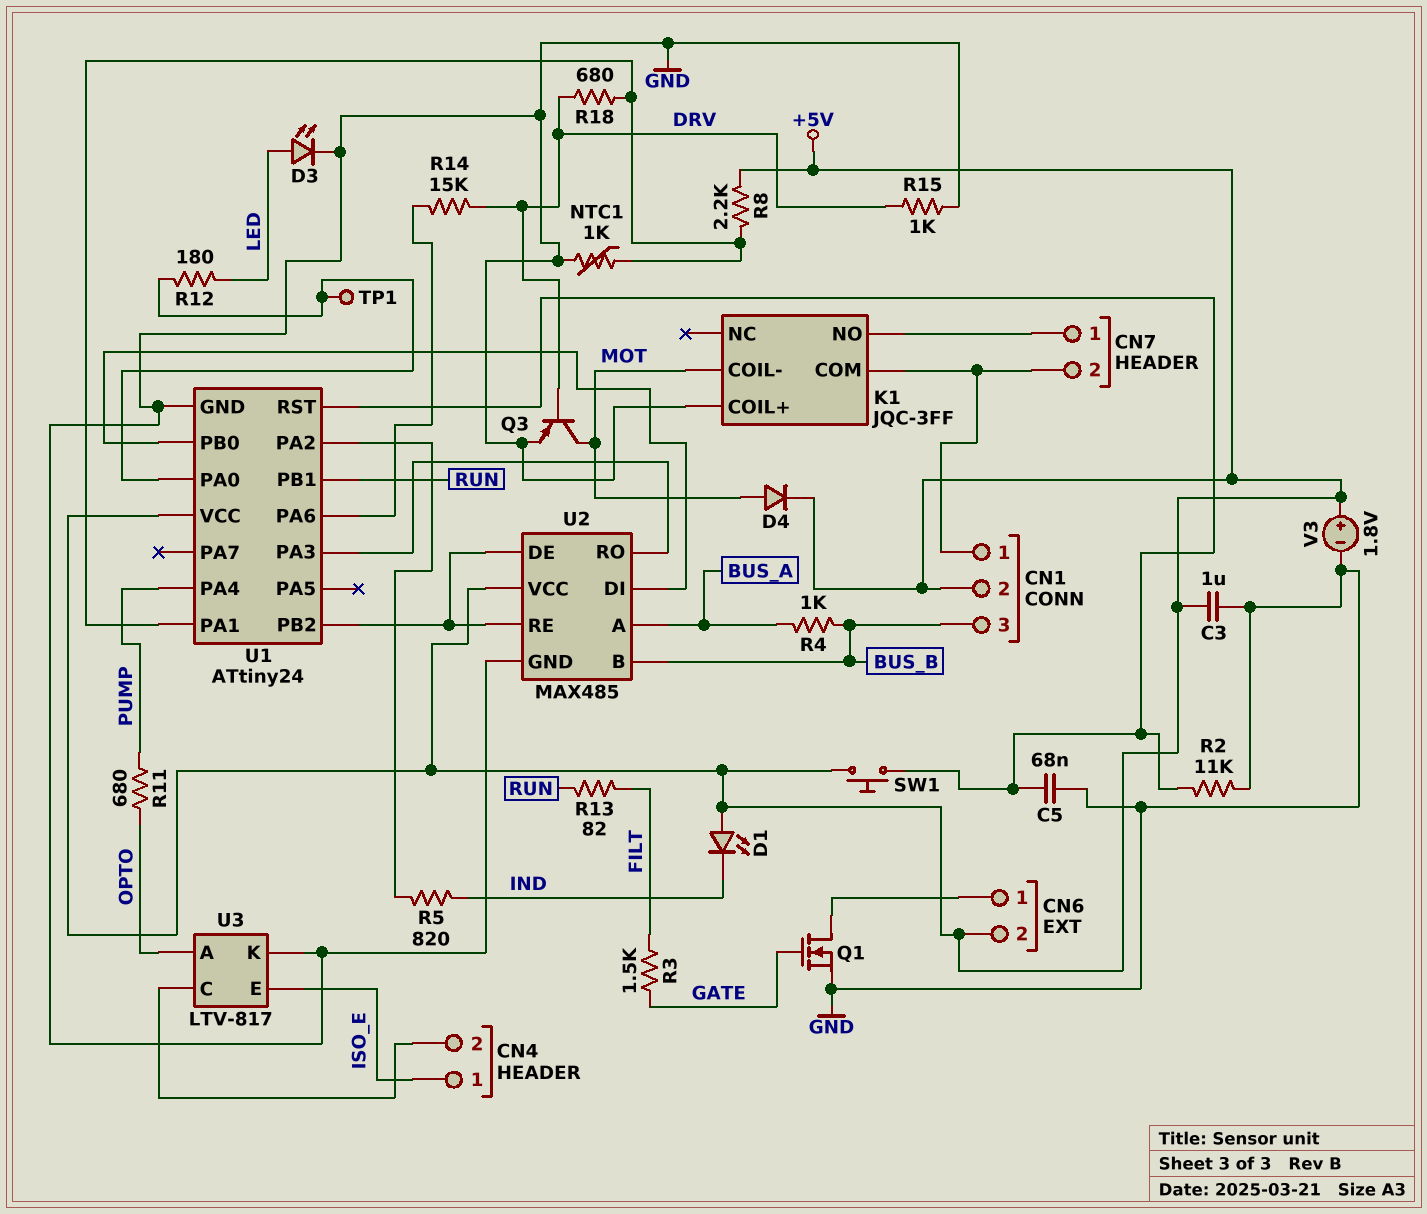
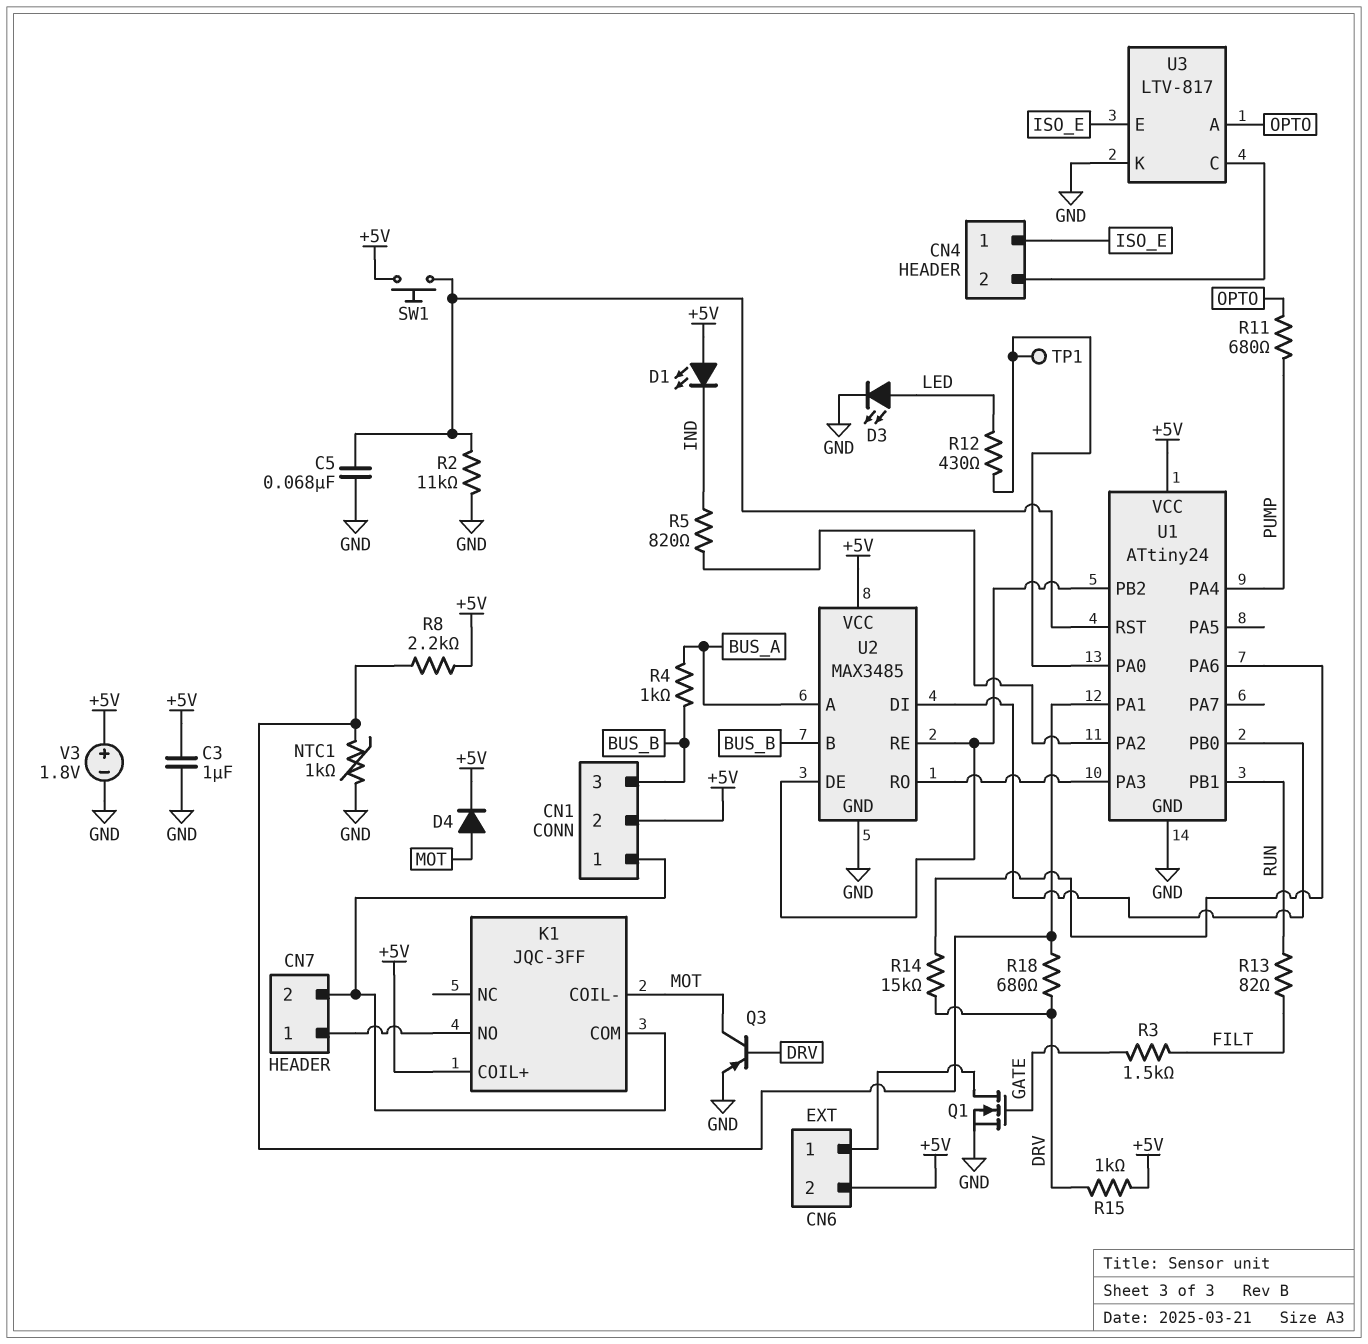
K1 pin COIL+: GND -> +5V
R12: 180 (LED, U1/PA0) -> 430 (LED, U1/PA0)
R15: 1k (DRV, GND) -> 1k (+5V, DRV)
U2: MAX485 -> MAX3485

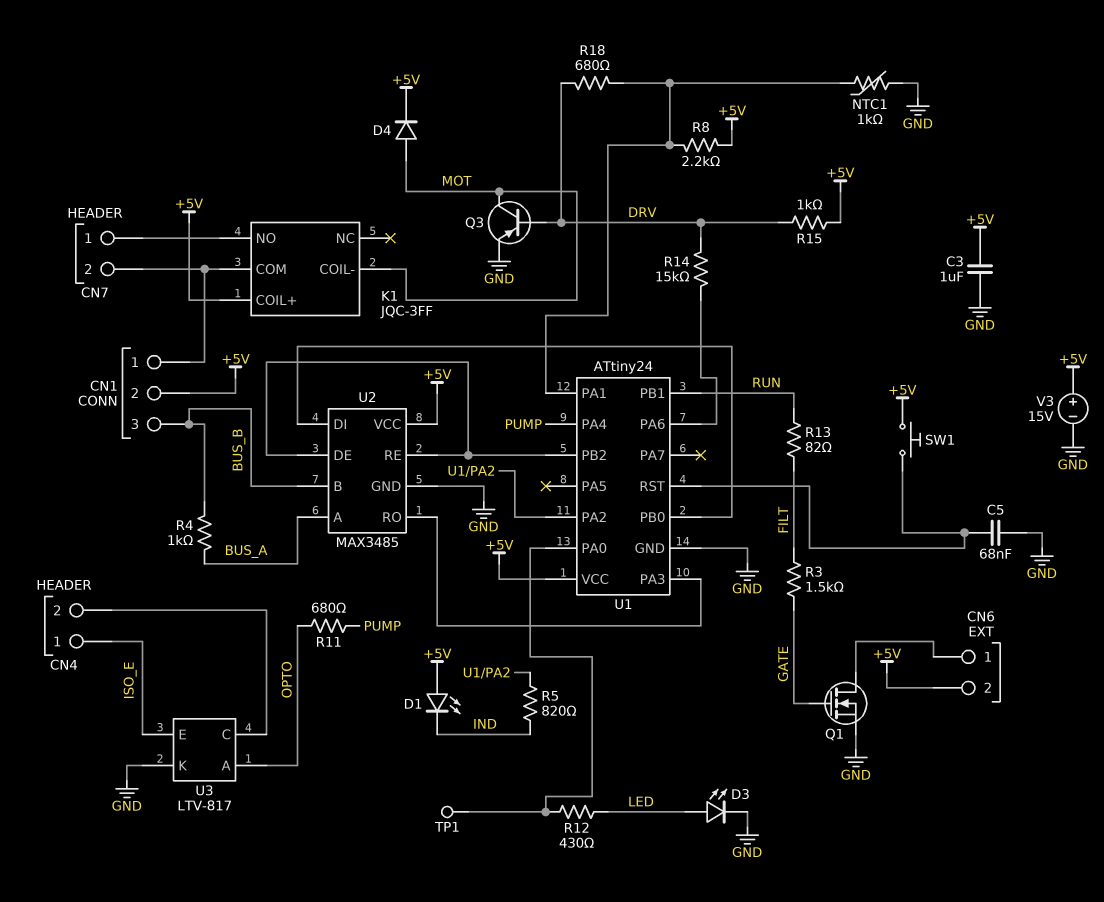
R2: 11k (GND, U1/RST) -> none
V3: 1.8V (plus +5V, minus GND) -> 15V (plus +5V, minus GND)

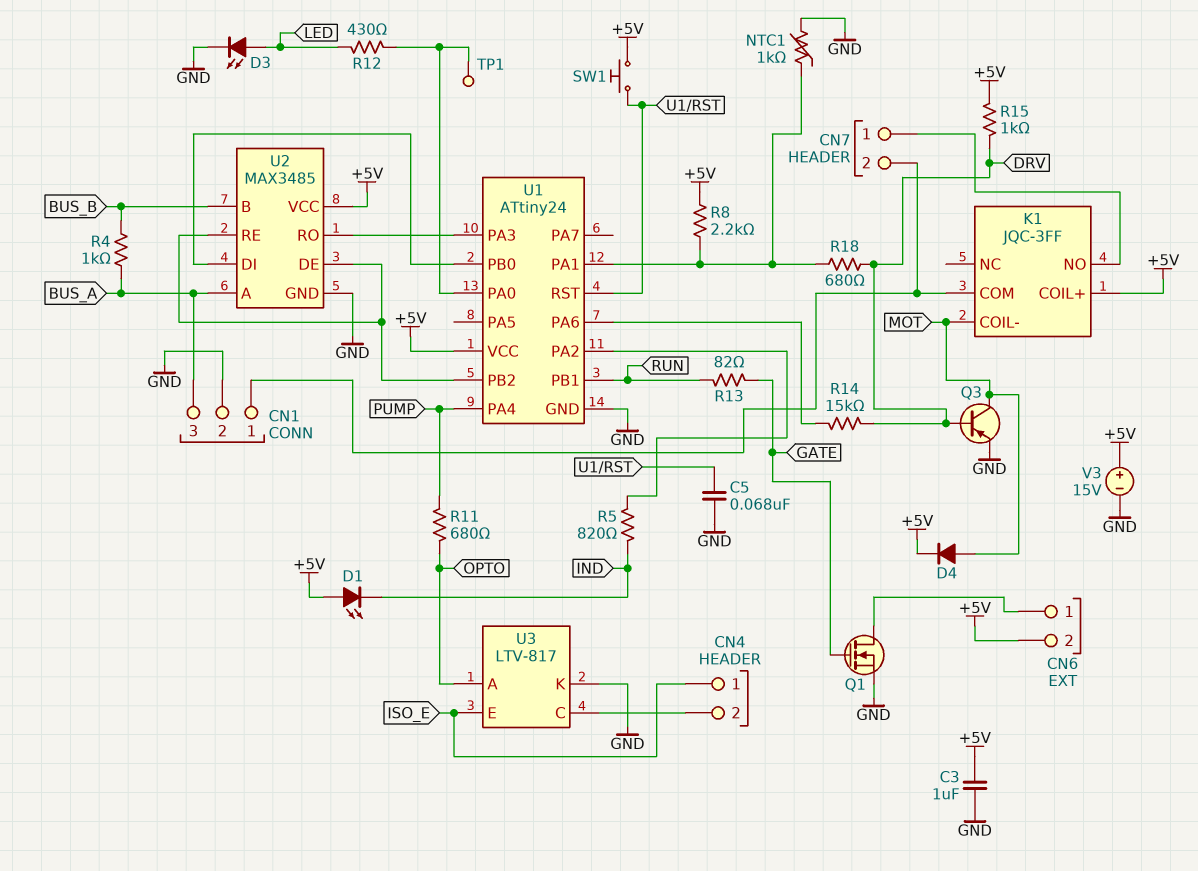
CN1 pin 2: +5V -> GND
CN1 pin 3: BUS_B -> BUS_A
R3: 1.5k (FILT, GATE) -> none
R13: 82 (FILT, RUN) -> 82 (GATE, RUN)

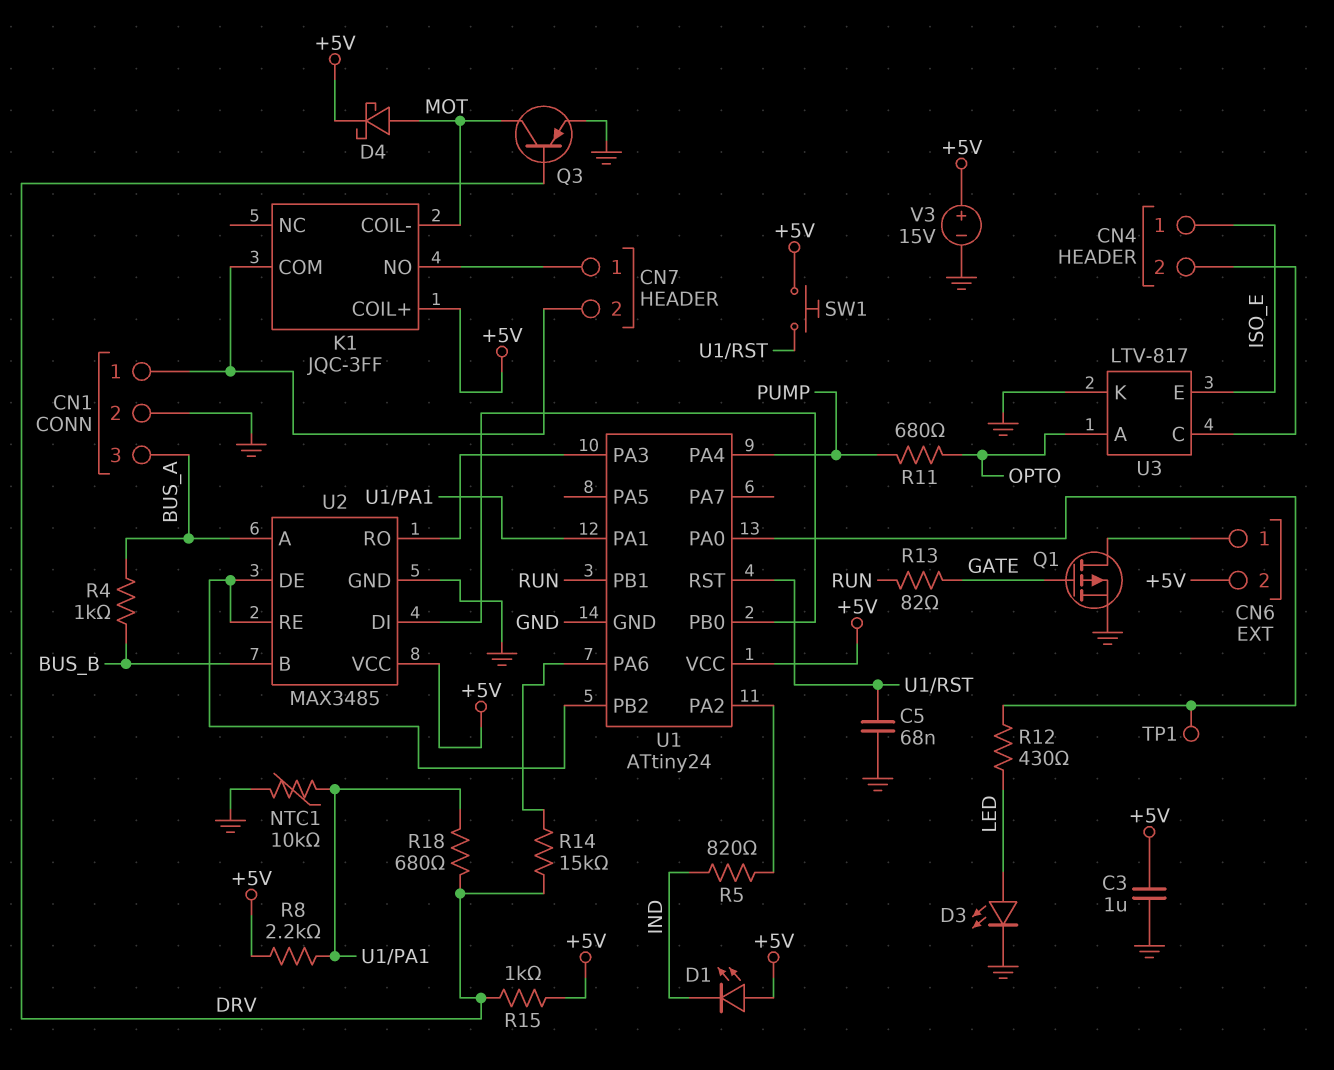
D4: diode (A MOT, K +5V) -> schottky (A MOT, K +5V)
NTC1: 1k (GND, U1/PA1) -> 10k (GND, U1/PA1)
Q1: NMOS (G GATE, D CN6/1, S GND) -> PMOS (G GATE, D CN6/1, S GND)

